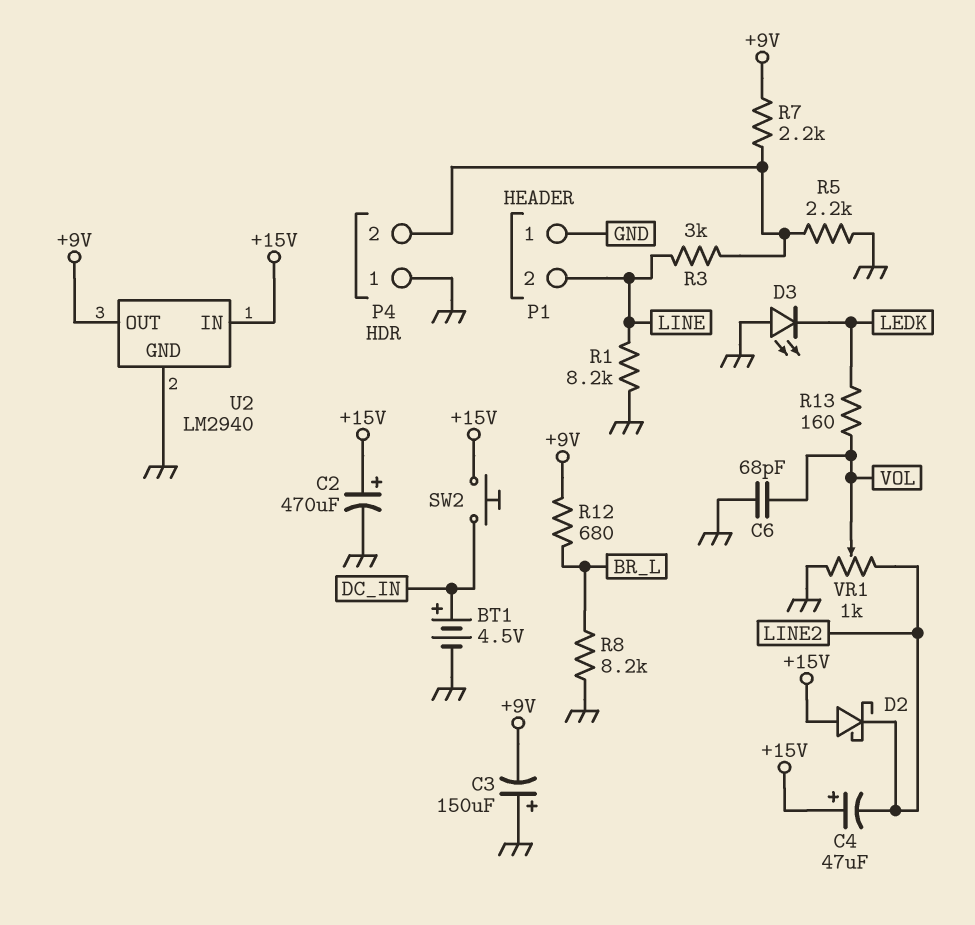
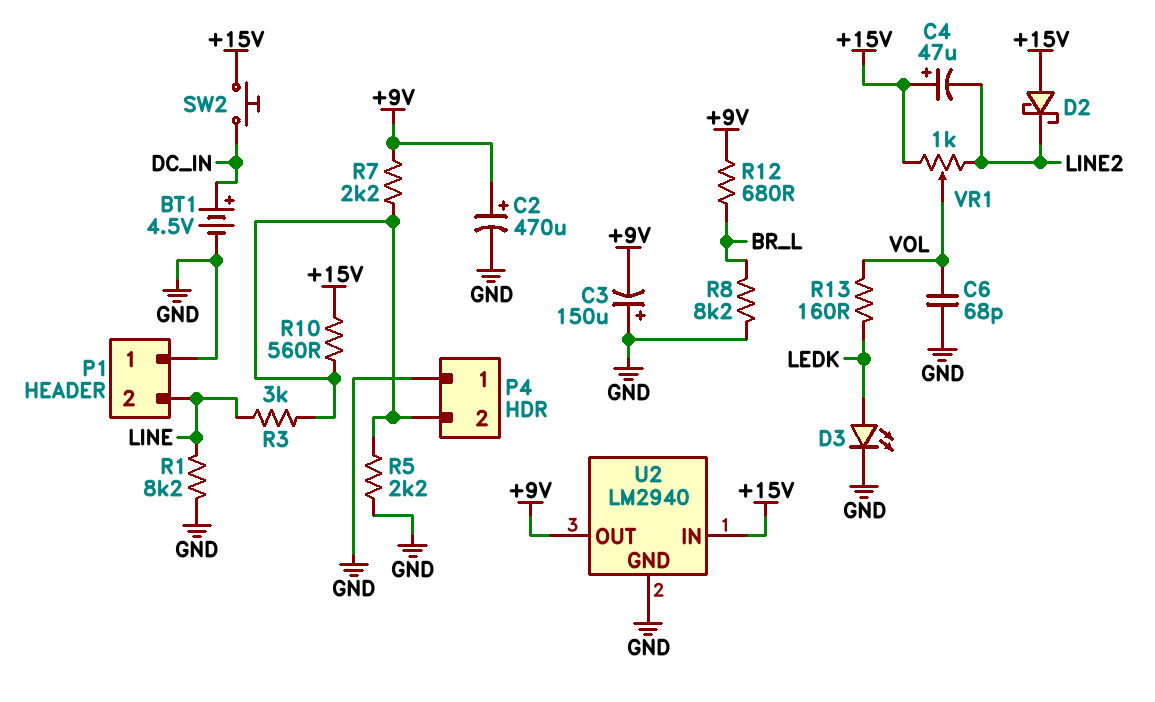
C2: 470uF (plus +15V, minus GND) -> 470uF (plus +9V, minus GND)
D3: LED (A GND, K LEDK) -> LED (A LEDK, K GND)
R10: none -> 560 (+15V, P4/2)
VR1: 1k (GND, LINE2, wiper VOL) -> 1k (+15V, LINE2, wiper VOL)

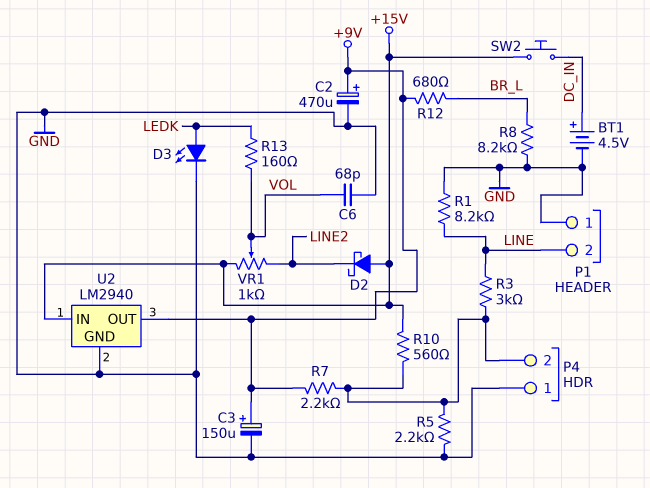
C3: 150uF (plus GND, minus +9V) -> 150uF (plus +9V, minus GND)
C4: 47uF (plus +15V, minus LINE2) -> none

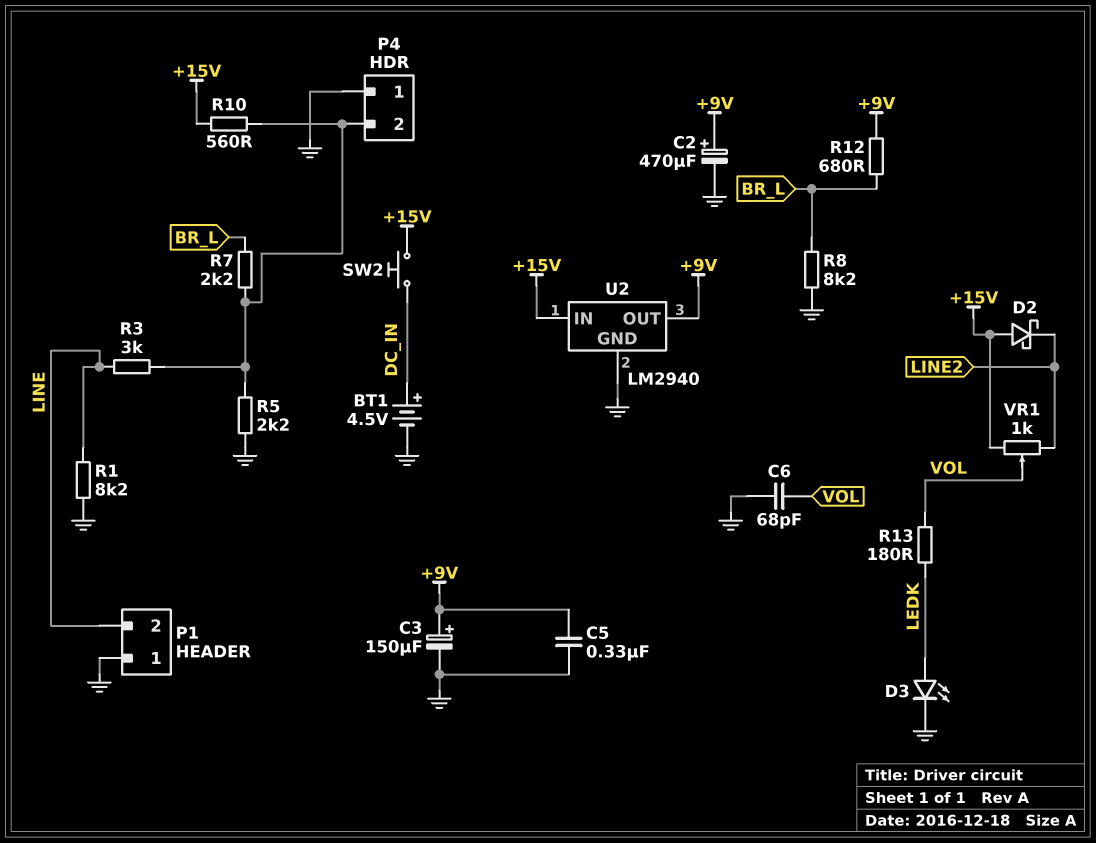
C5: none -> 330nF (+9V, GND)
R7: 2.2k (+9V, P4/2) -> 2.2k (BR_L, P4/2)
R13: 160 (LEDK, VOL) -> 180 (LEDK, VOL)

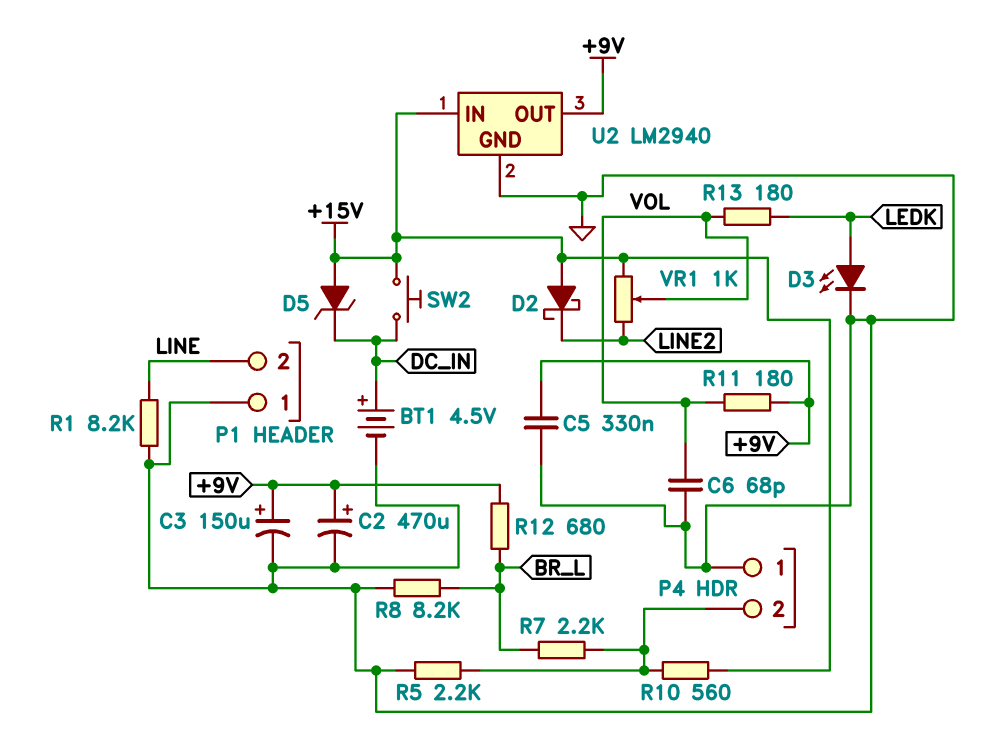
D5: none -> zener (A +15V, K DC_IN)
R3: 3k (LINE, P4/2) -> none
R11: none -> 180 (+9V, VOL)

